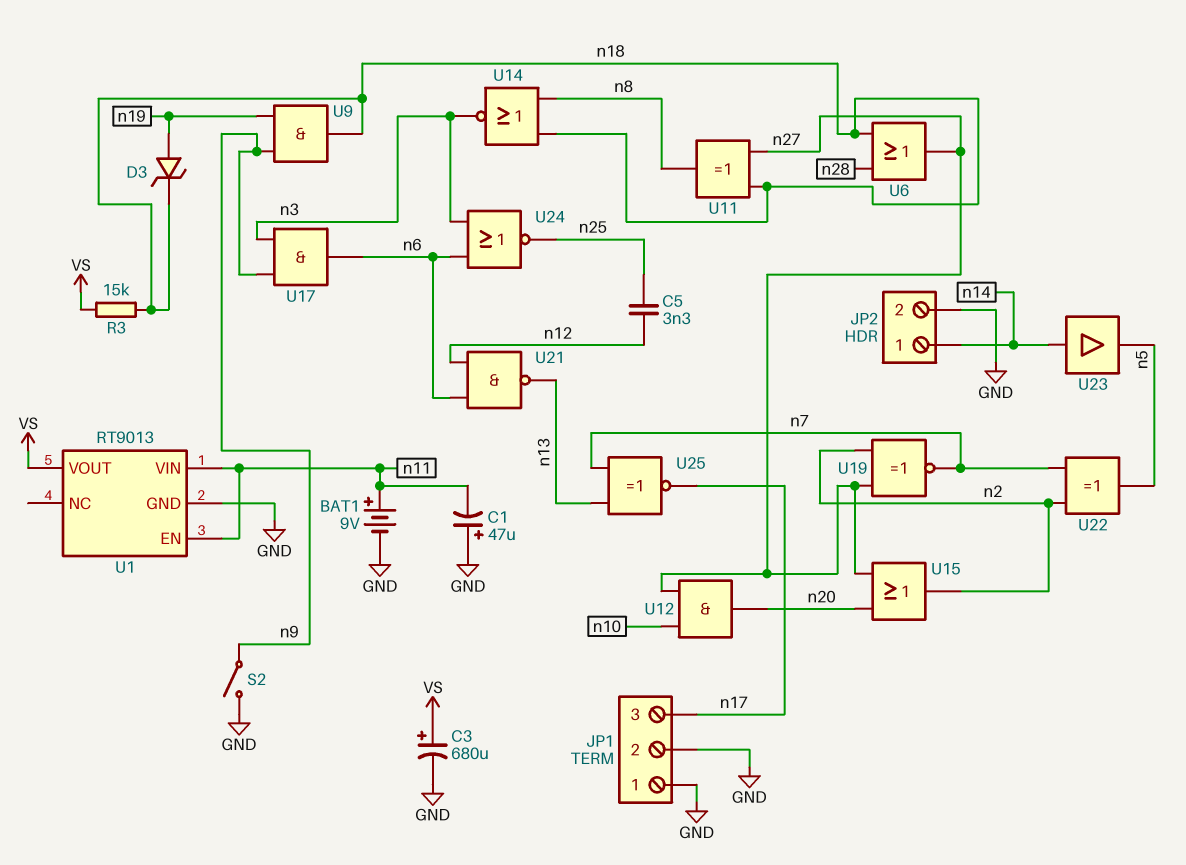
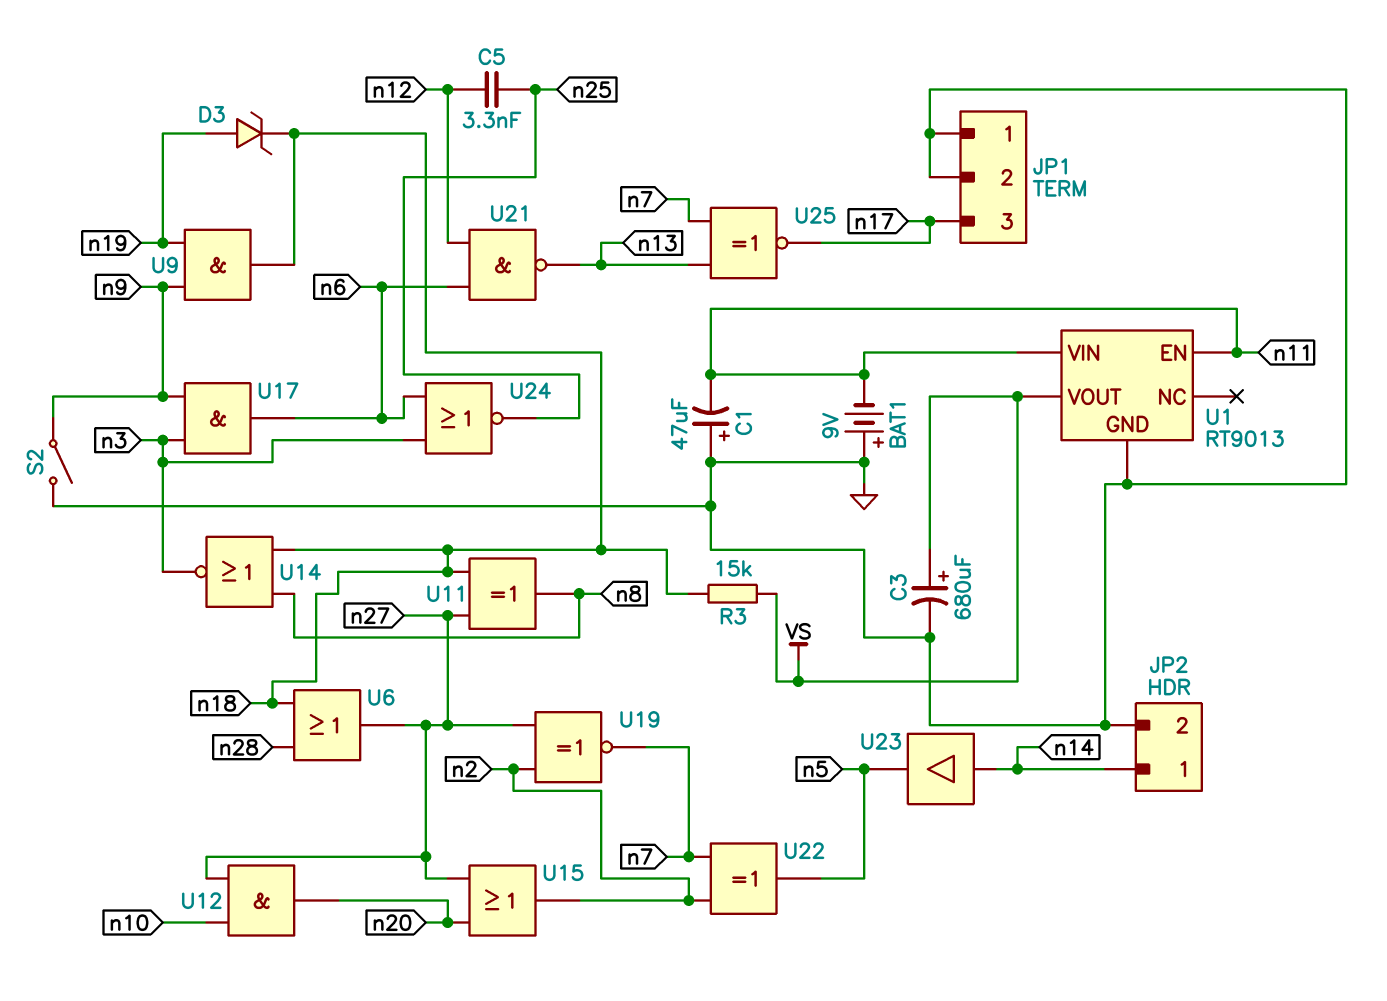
BAT1: 9V (plus n11, minus GND) -> 9V (plus GND, minus n11)

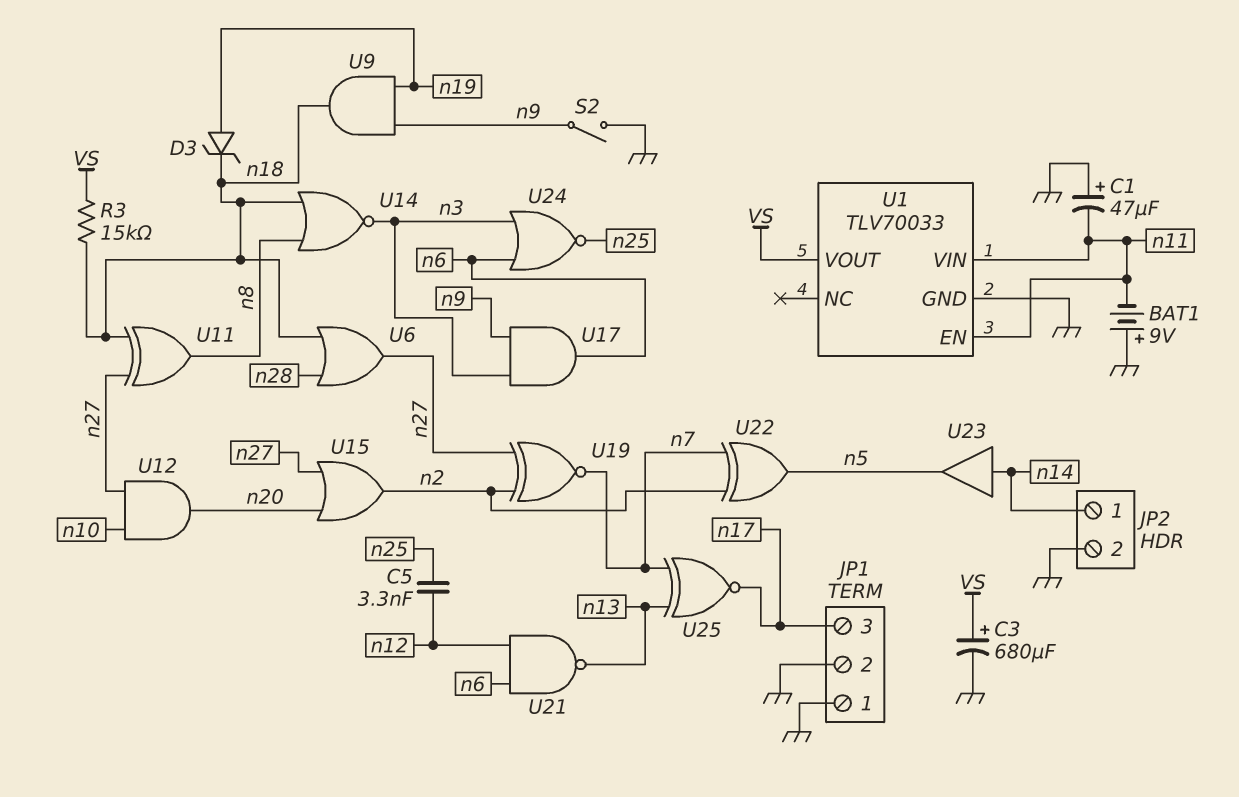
U1: RT9013 -> TLV70033

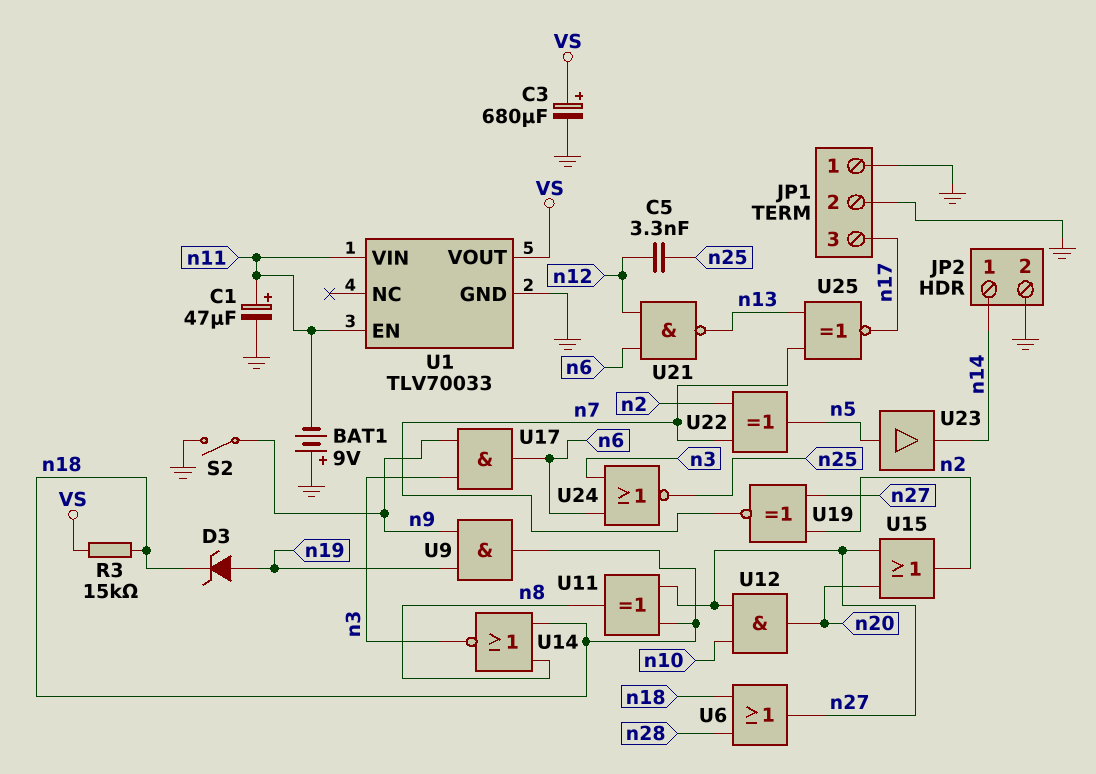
C1: 47uF (plus GND, minus n11) -> 47uF (plus n11, minus GND)
U23: buffer (in n14, out n5) -> buffer (in n5, out n14)

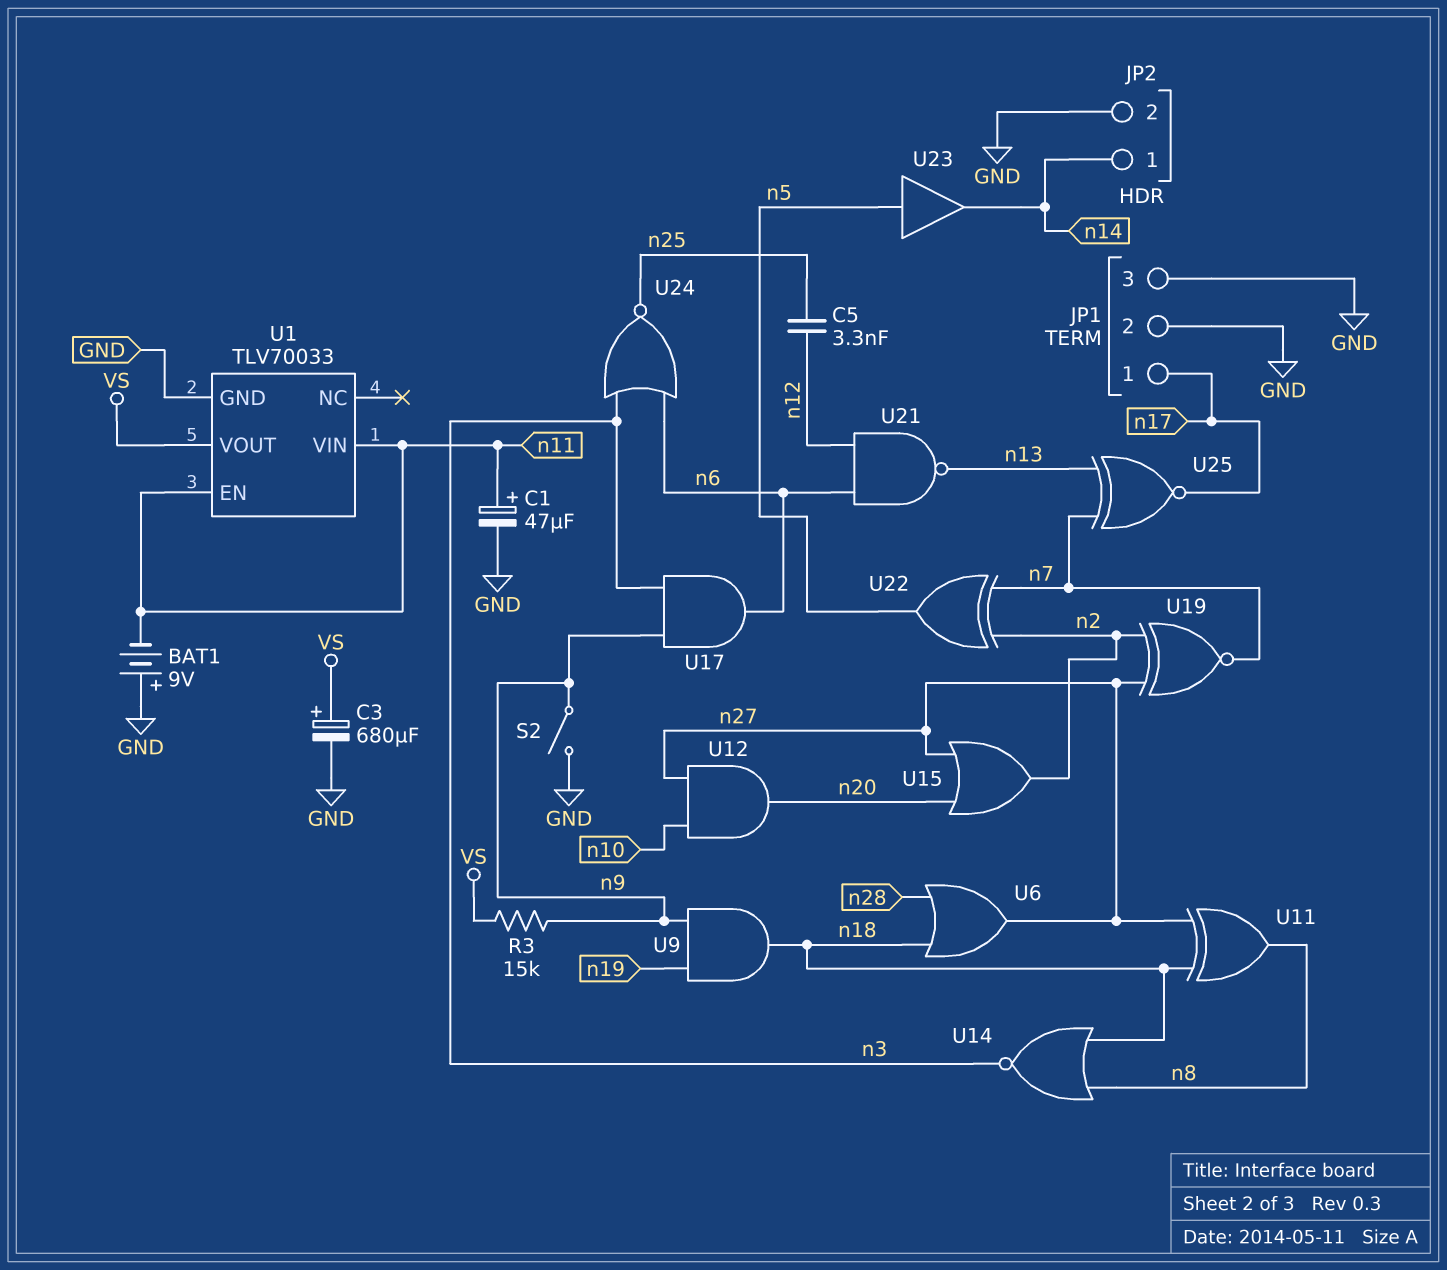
D3: zener (A n19, K n18) -> none
JP1 pin 1: GND -> n17
JP1 pin 3: n17 -> GND
R3: 15k (VS, n18) -> 15k (VS, n9)

